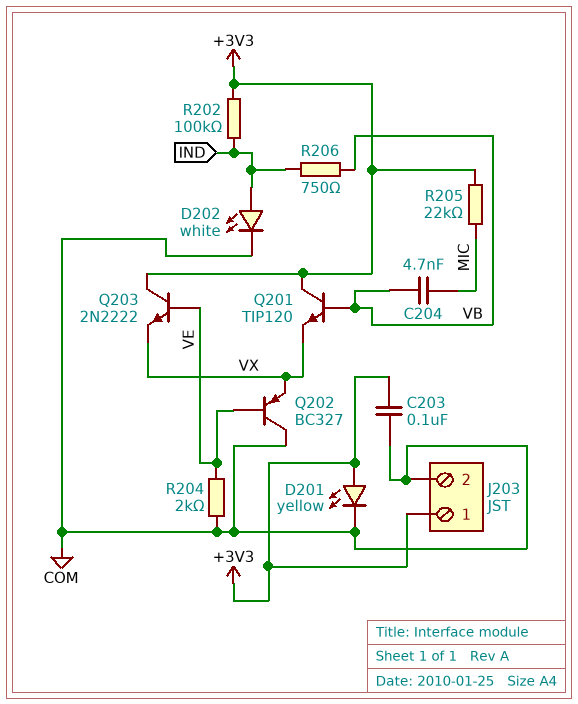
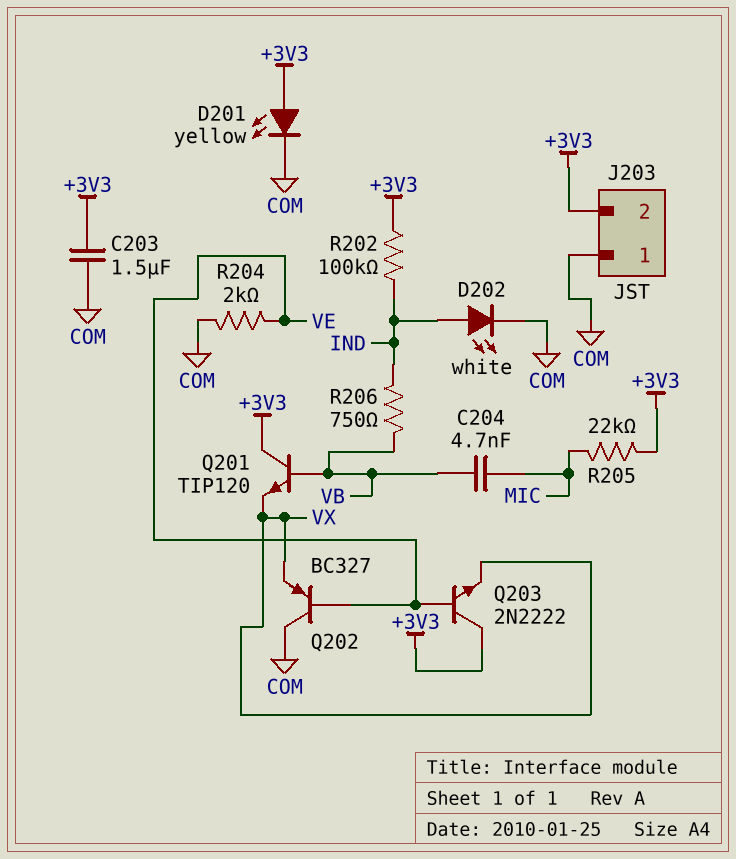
C203: 100nF (+3V3, COM) -> 1.5uF (+3V3, COM)
J203 pin 1: +3V3 -> COM
J203 pin 2: COM -> +3V3

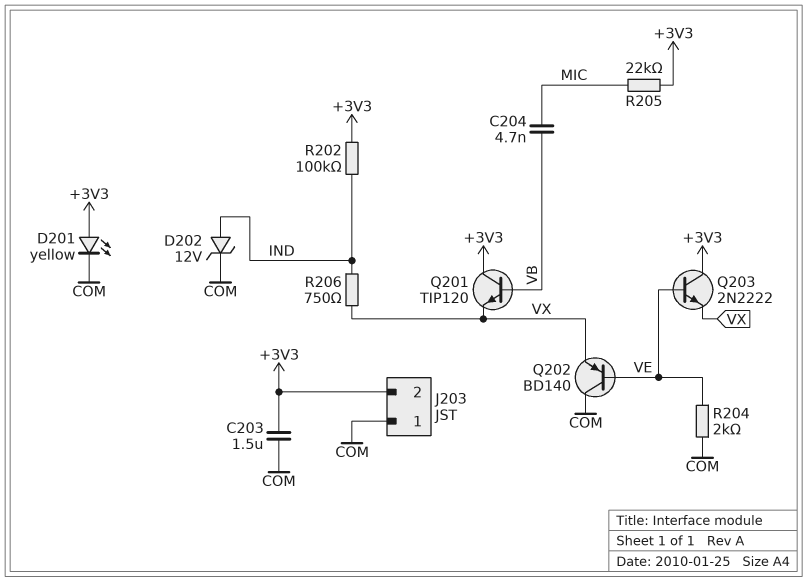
D202: LED white (A IND, K COM) -> zener 12V (A IND, K COM)
Q202: PNP BC327 (B VE, C COM, E VX) -> PNP BD140 (B VE, C COM, E VX)
R206: 750 (IND, VB) -> 750 (IND, VX)

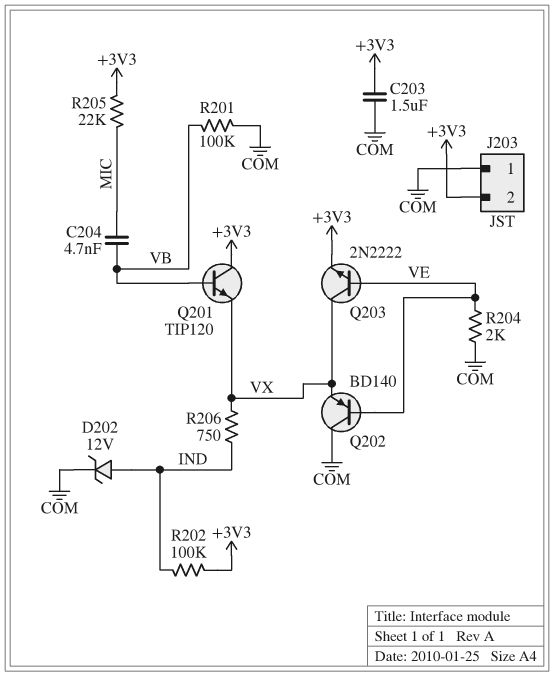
D201: LED yellow (A +3V3, K COM) -> none
Q203: NPN 2N2222 (B VE, C +3V3, E VX) -> NPN 2N2222 (B VE, C VX, E +3V3)
R201: none -> 100k (COM, VB)

